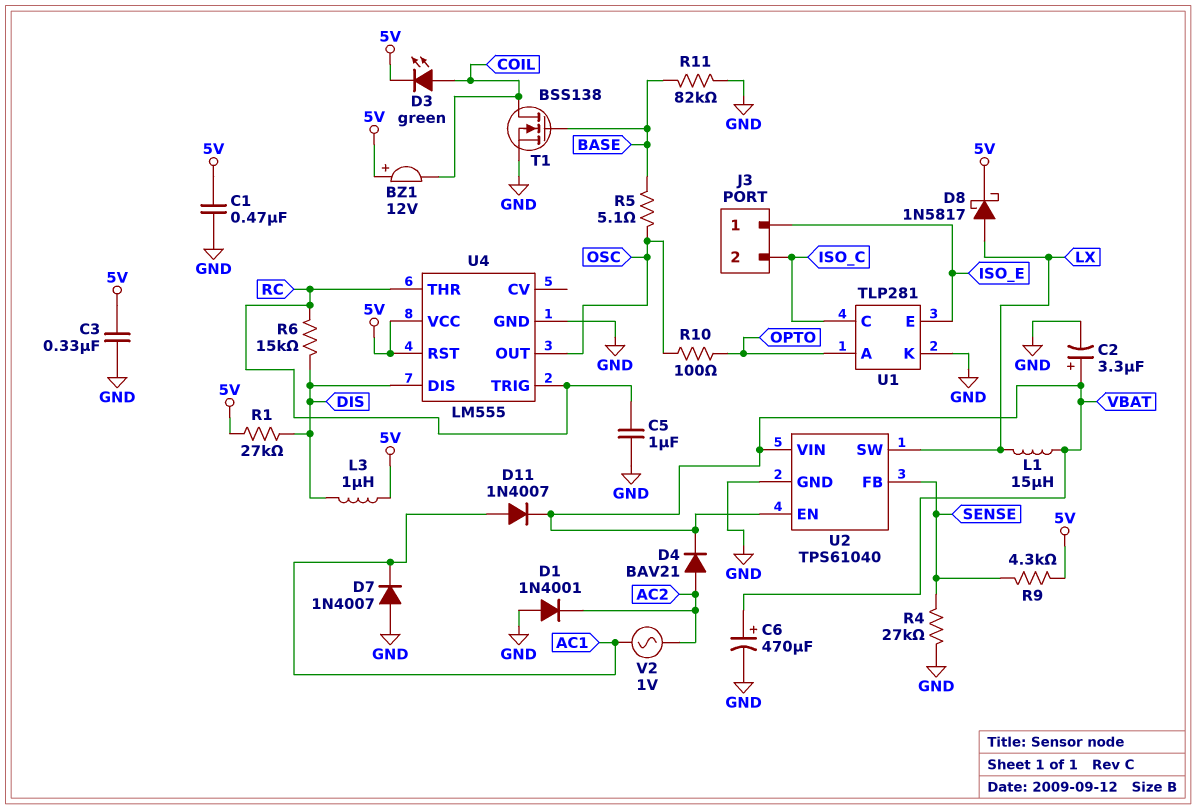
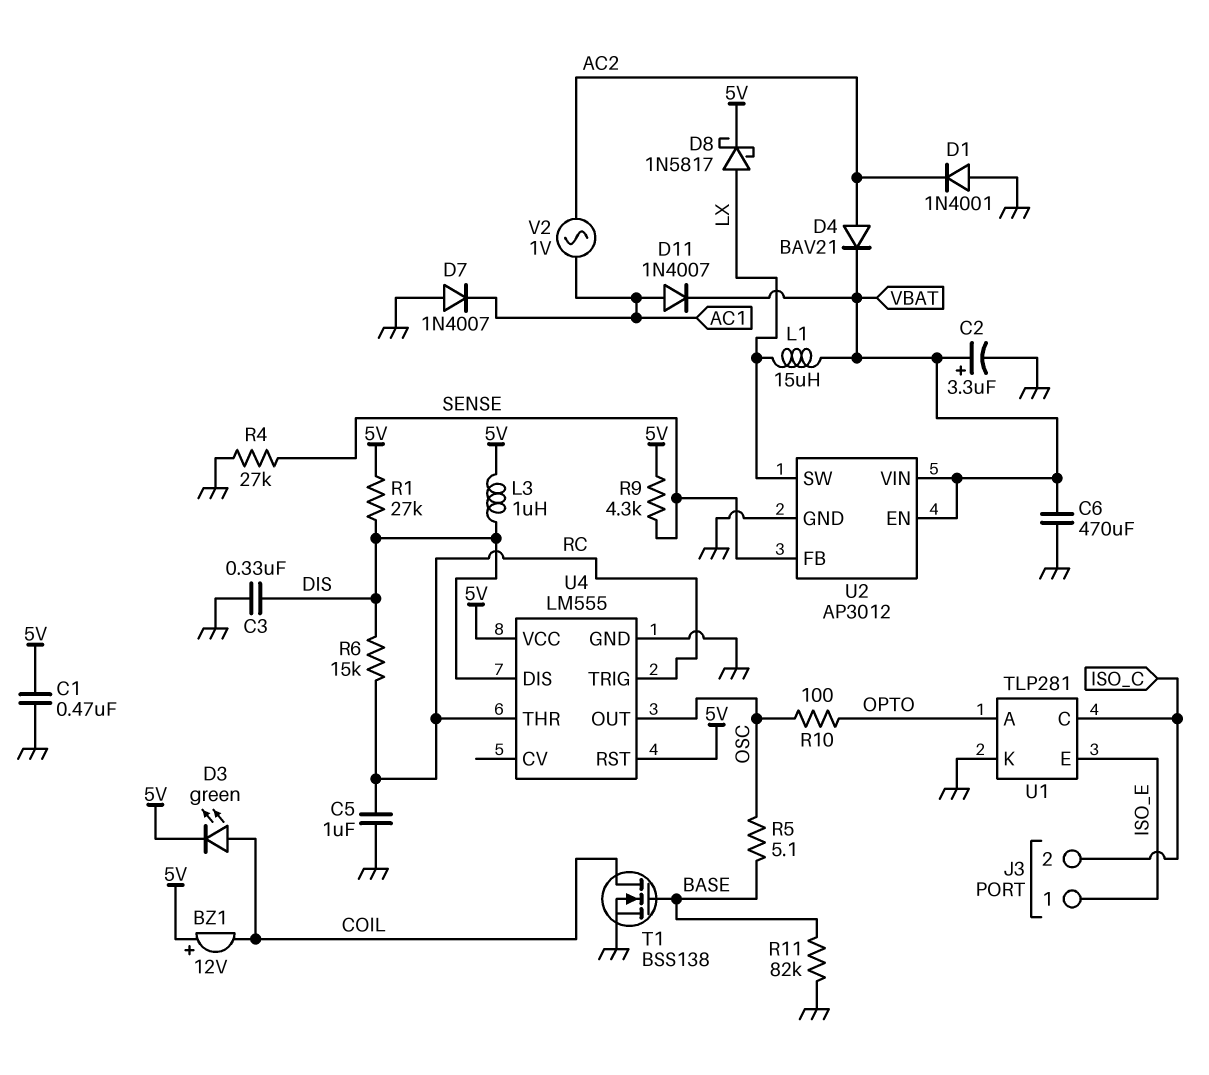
C3: 330nF (5V, GND) -> 330nF (DIS, GND)
C6: 470uF (plus VBAT, minus GND) -> 470uF (GND, VBAT)
U2: TPS61040 -> AP3012

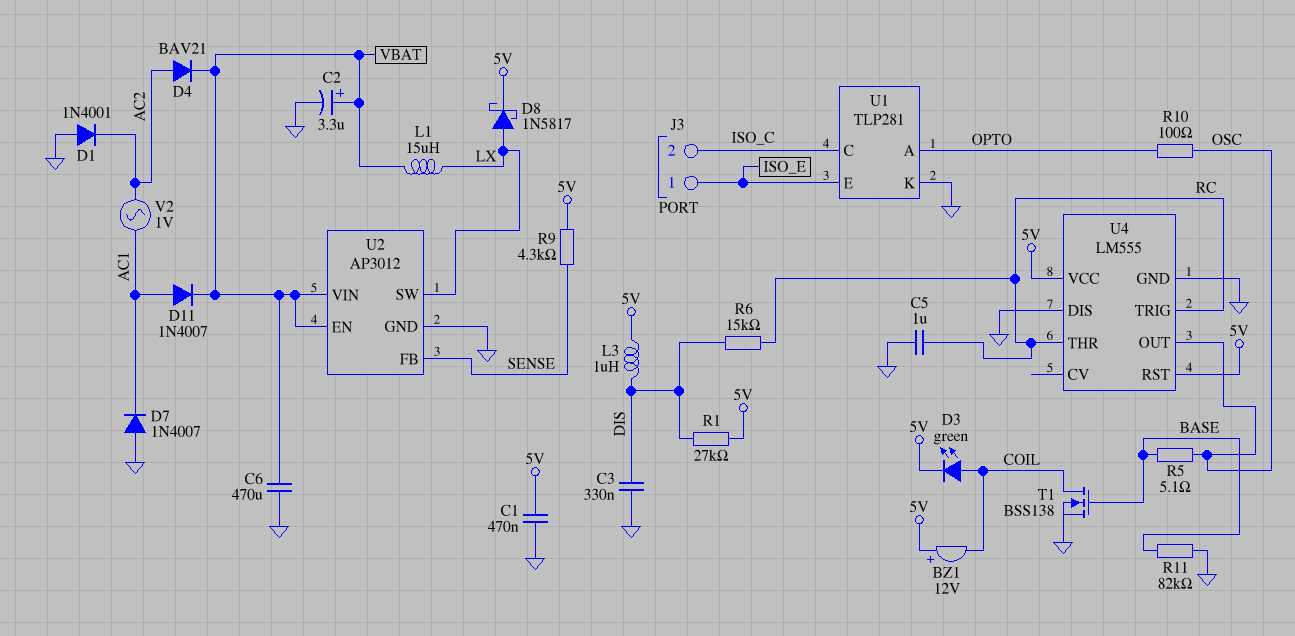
R4: 27k (GND, SENSE) -> none
U4 pin DIS: DIS -> GND

